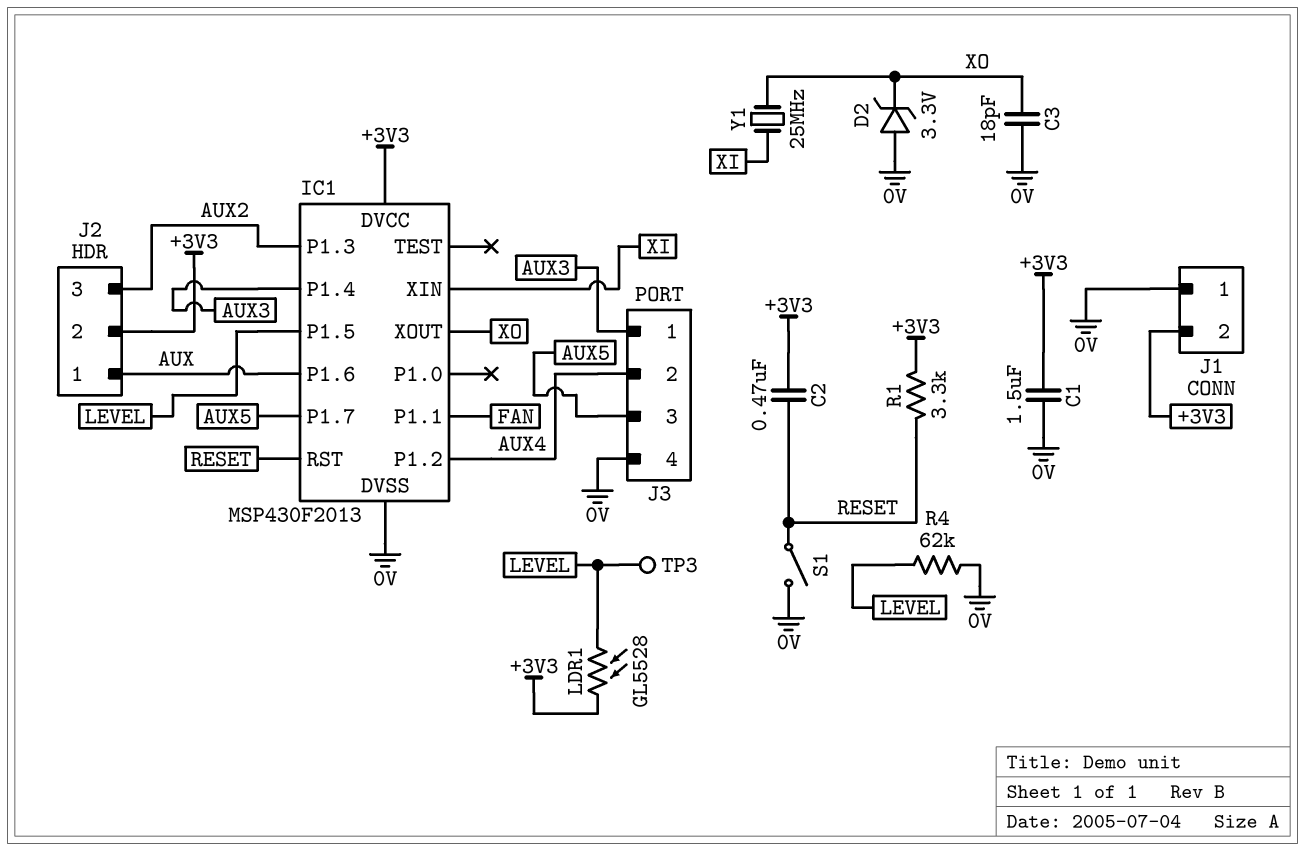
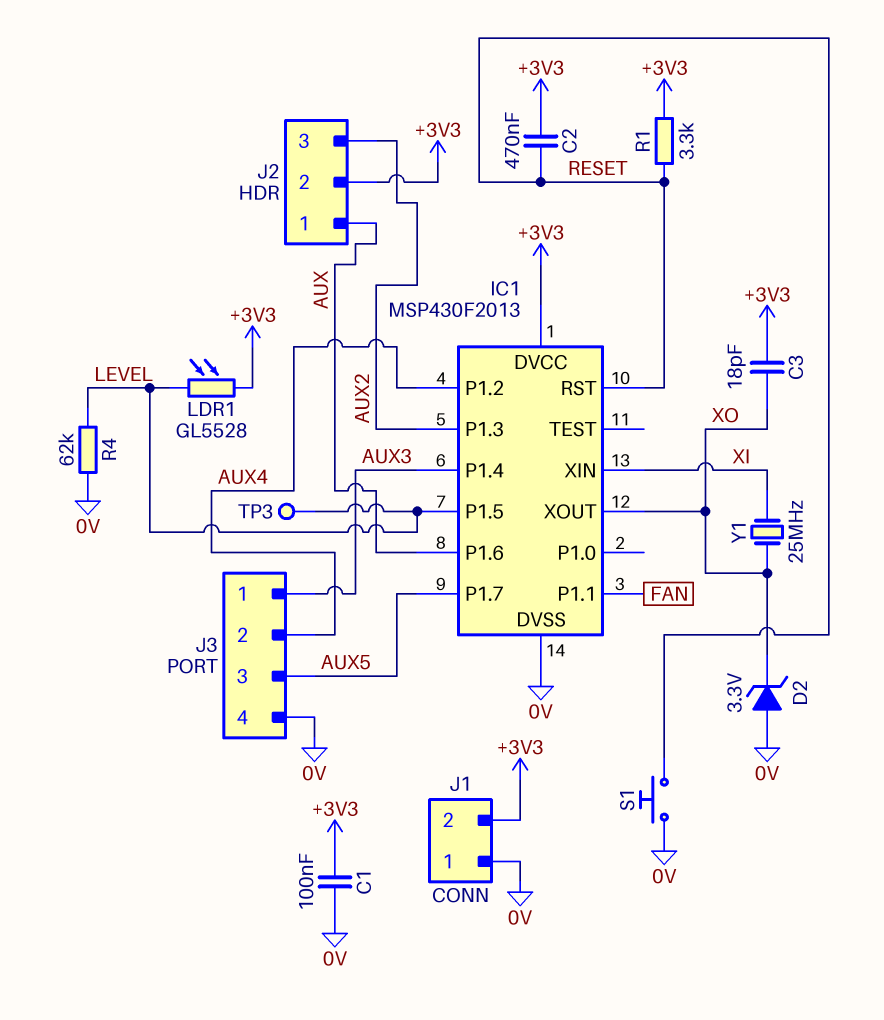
C1: 1.5uF (+3V3, 0V) -> 100nF (+3V3, 0V)
C3: 18pF (0V, XO) -> 18pF (+3V3, XO)
S1: switch (0V, RESET) -> button (0V, RESET)

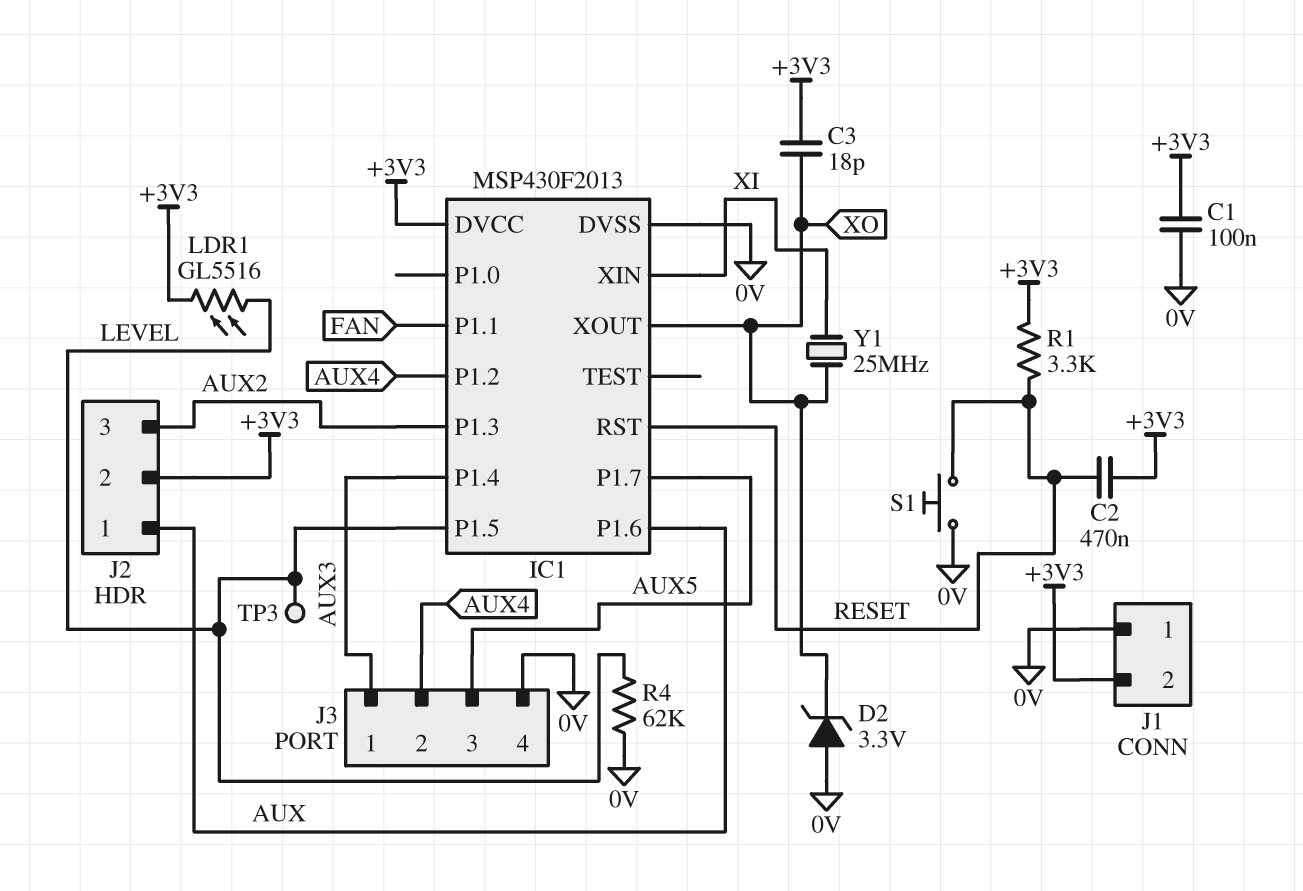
LDR1: GL5528 (+3V3, LEVEL) -> GL5516 (+3V3, LEVEL)

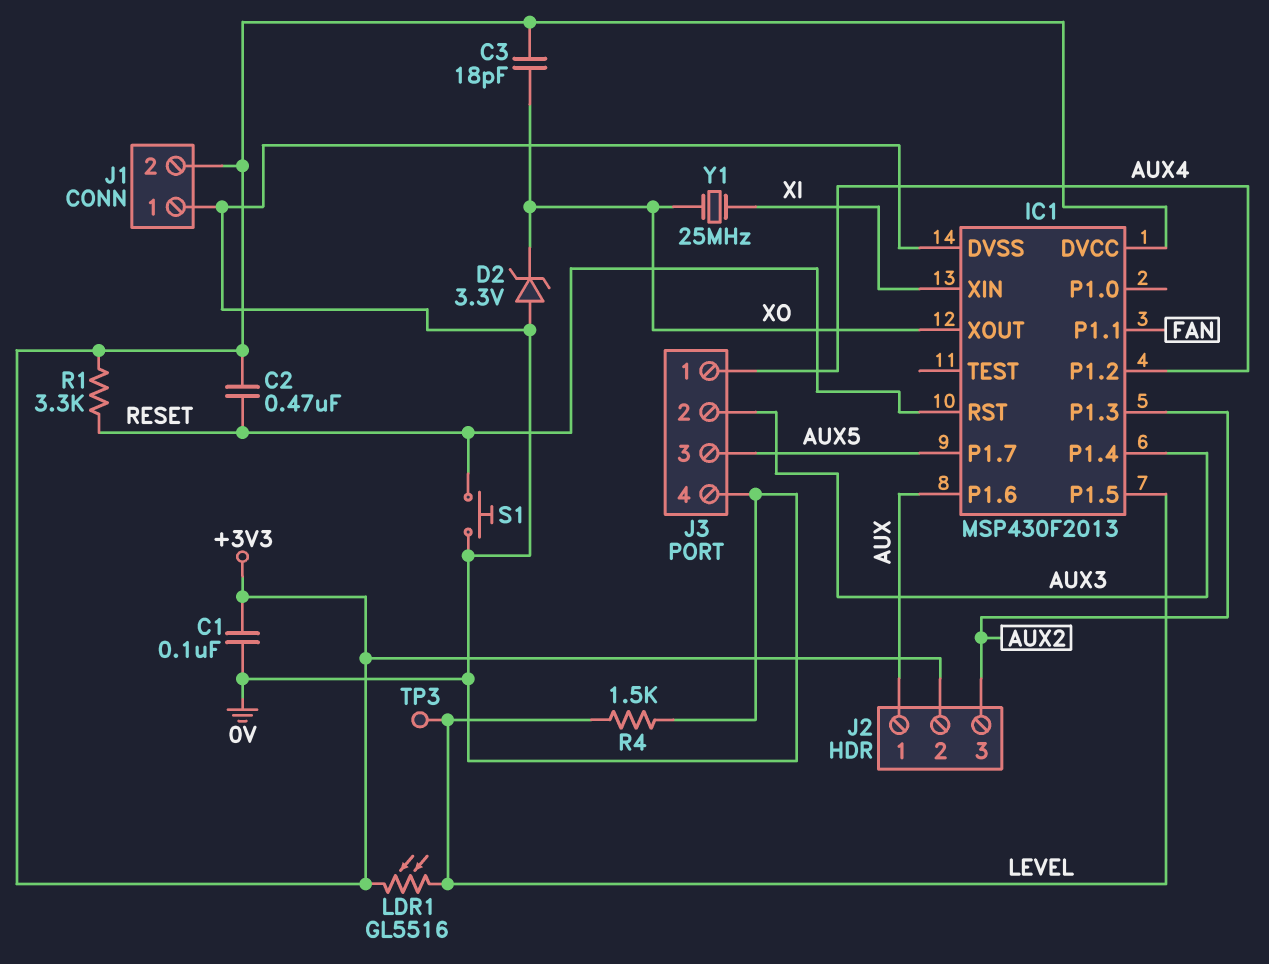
J3 pin 1: AUX3 -> AUX4
J3 pin 2: AUX4 -> AUX3
R4: 62k (0V, LEVEL) -> 1.5k (0V, LEVEL)

